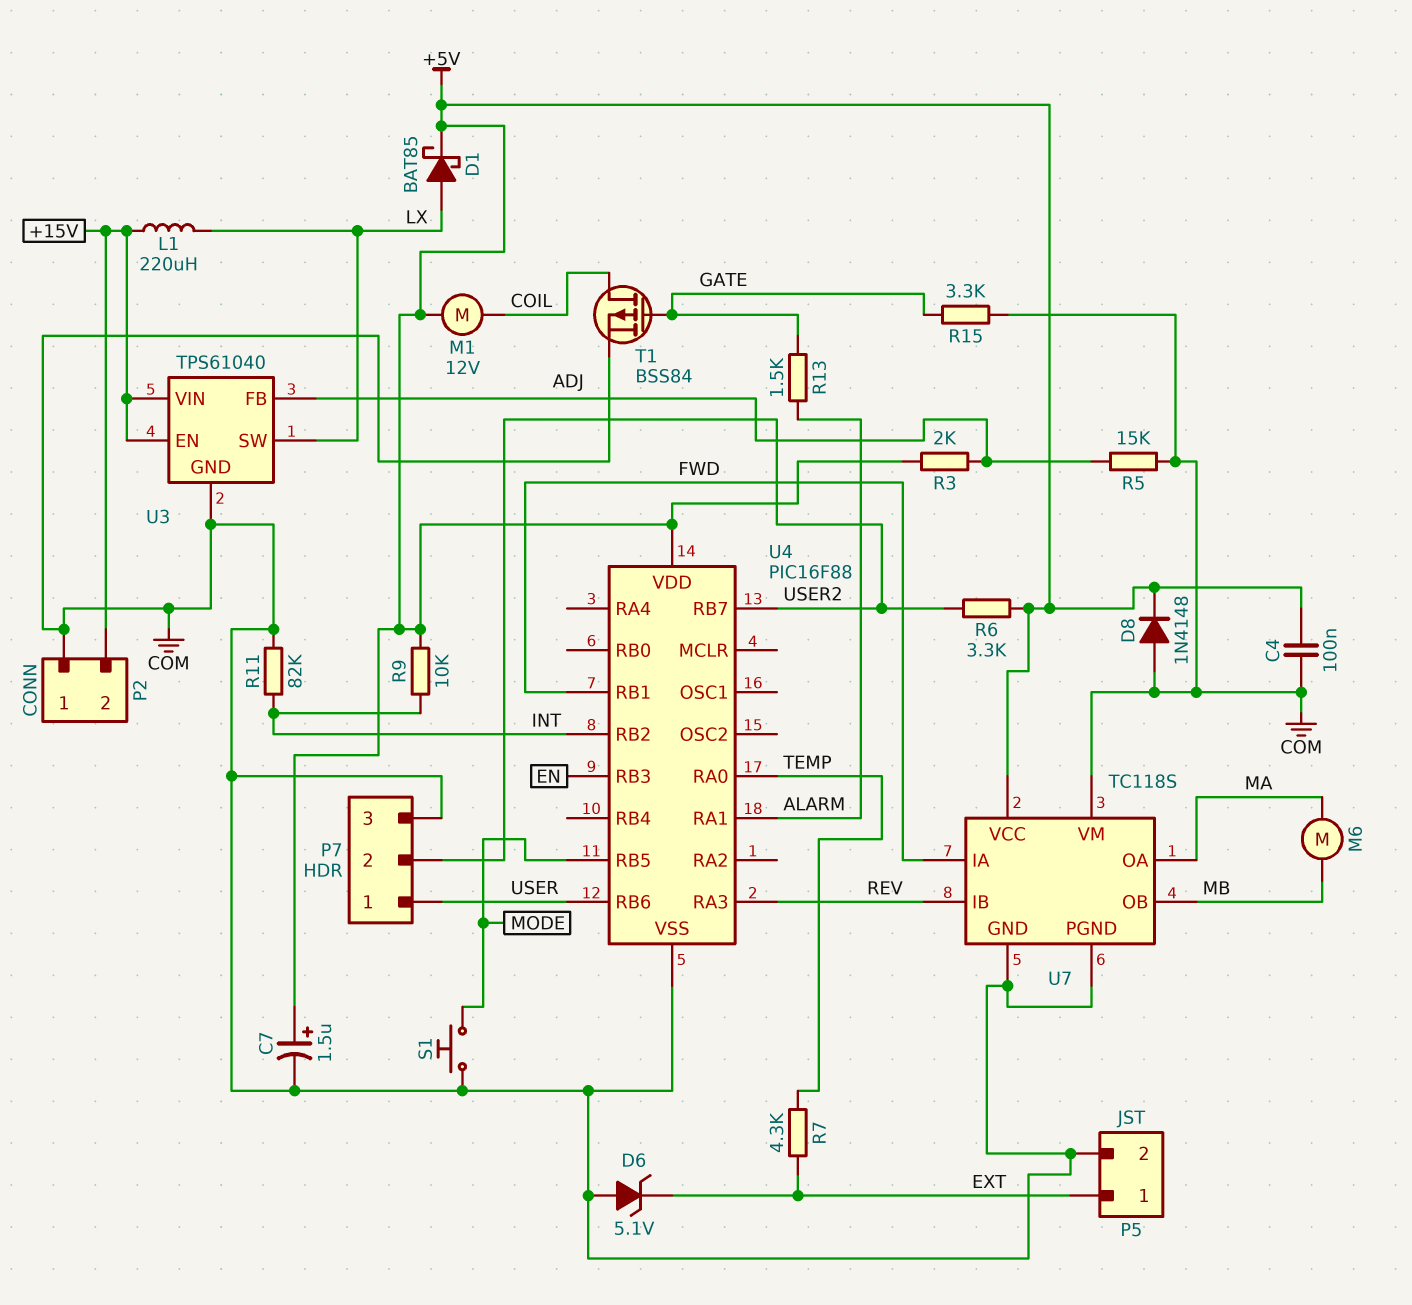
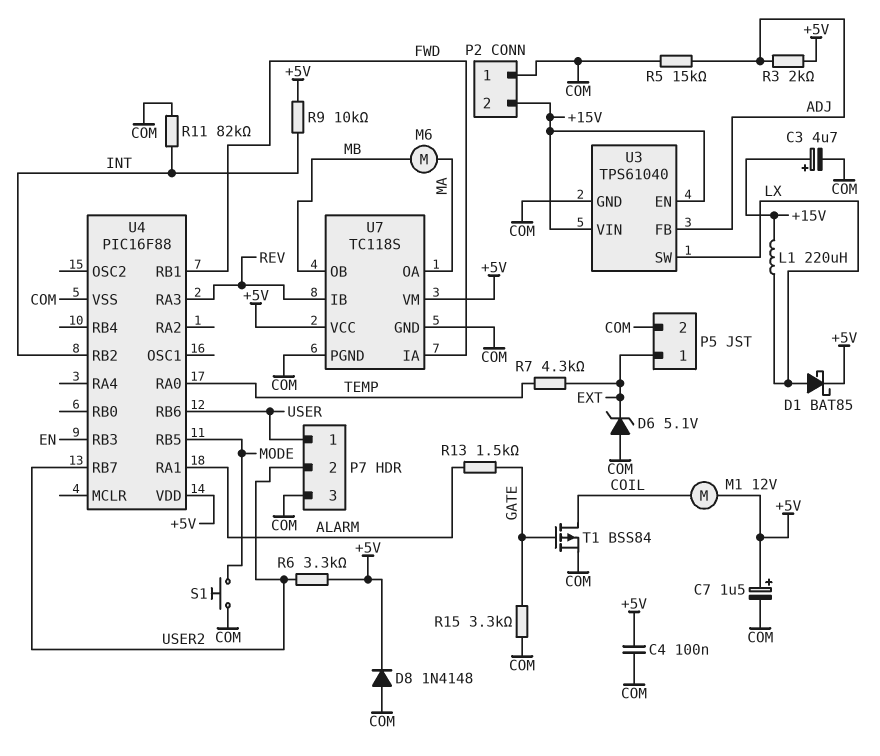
C3: none -> 4.7uF (plus +15V, minus COM)
U7 pin VM: COM -> +5V

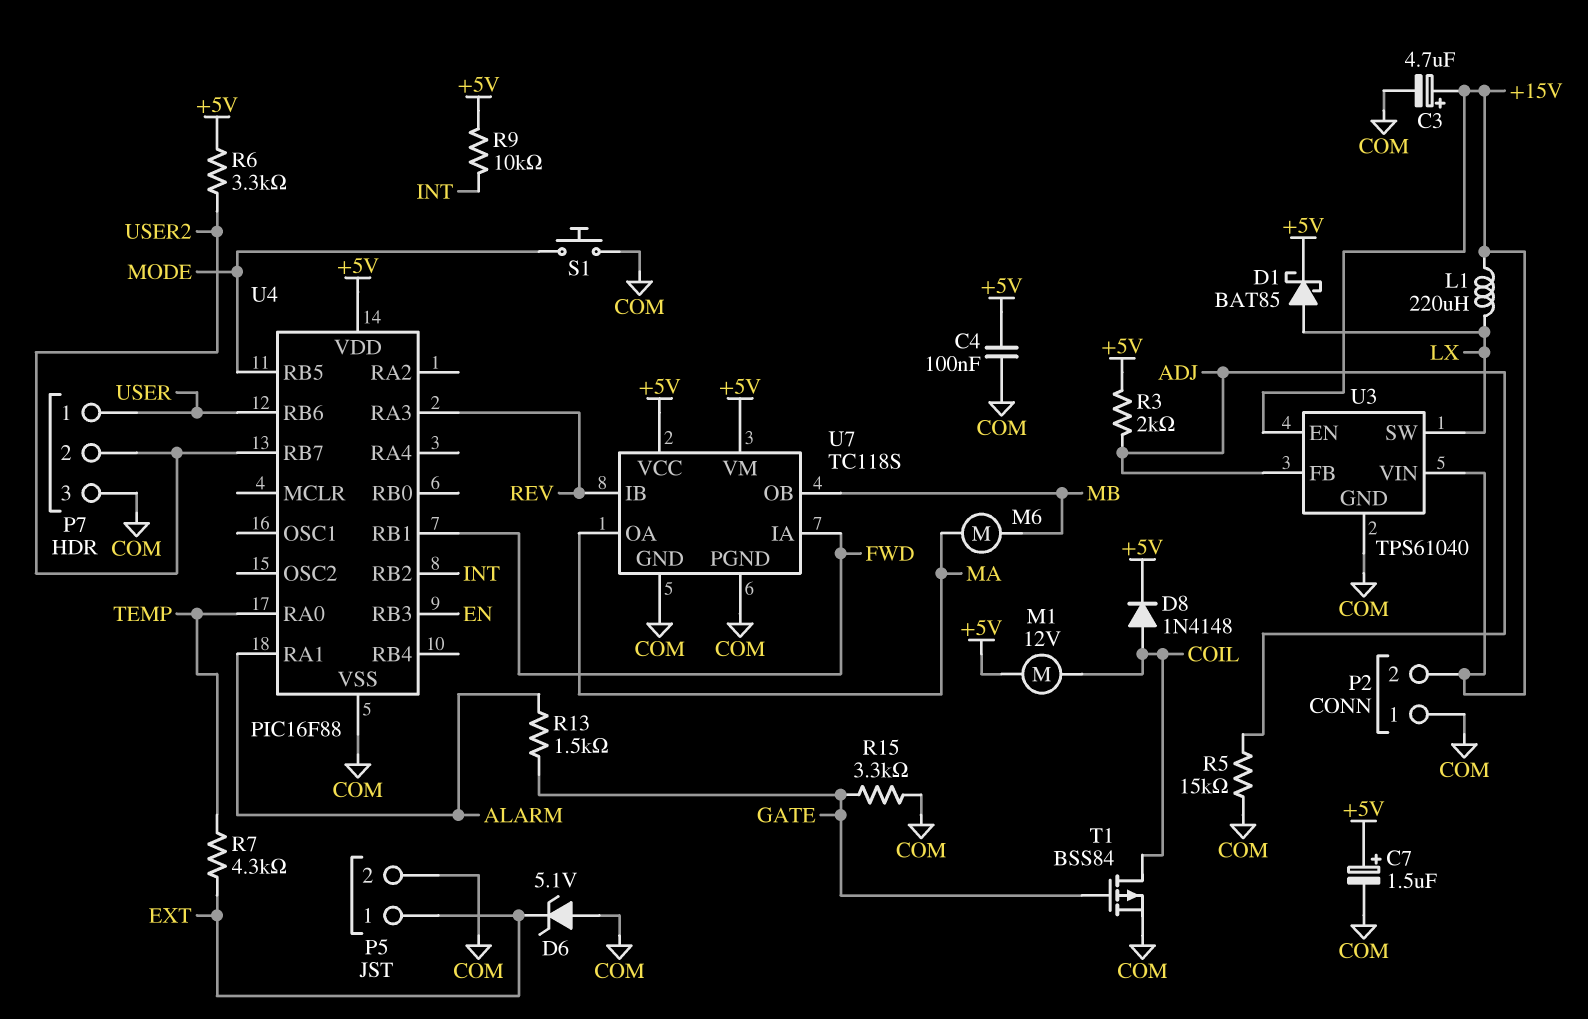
D8: diode 1N4148 (A COM, K +5V) -> diode 1N4148 (A COIL, K +5V)
R11: 82k (COM, INT) -> none

